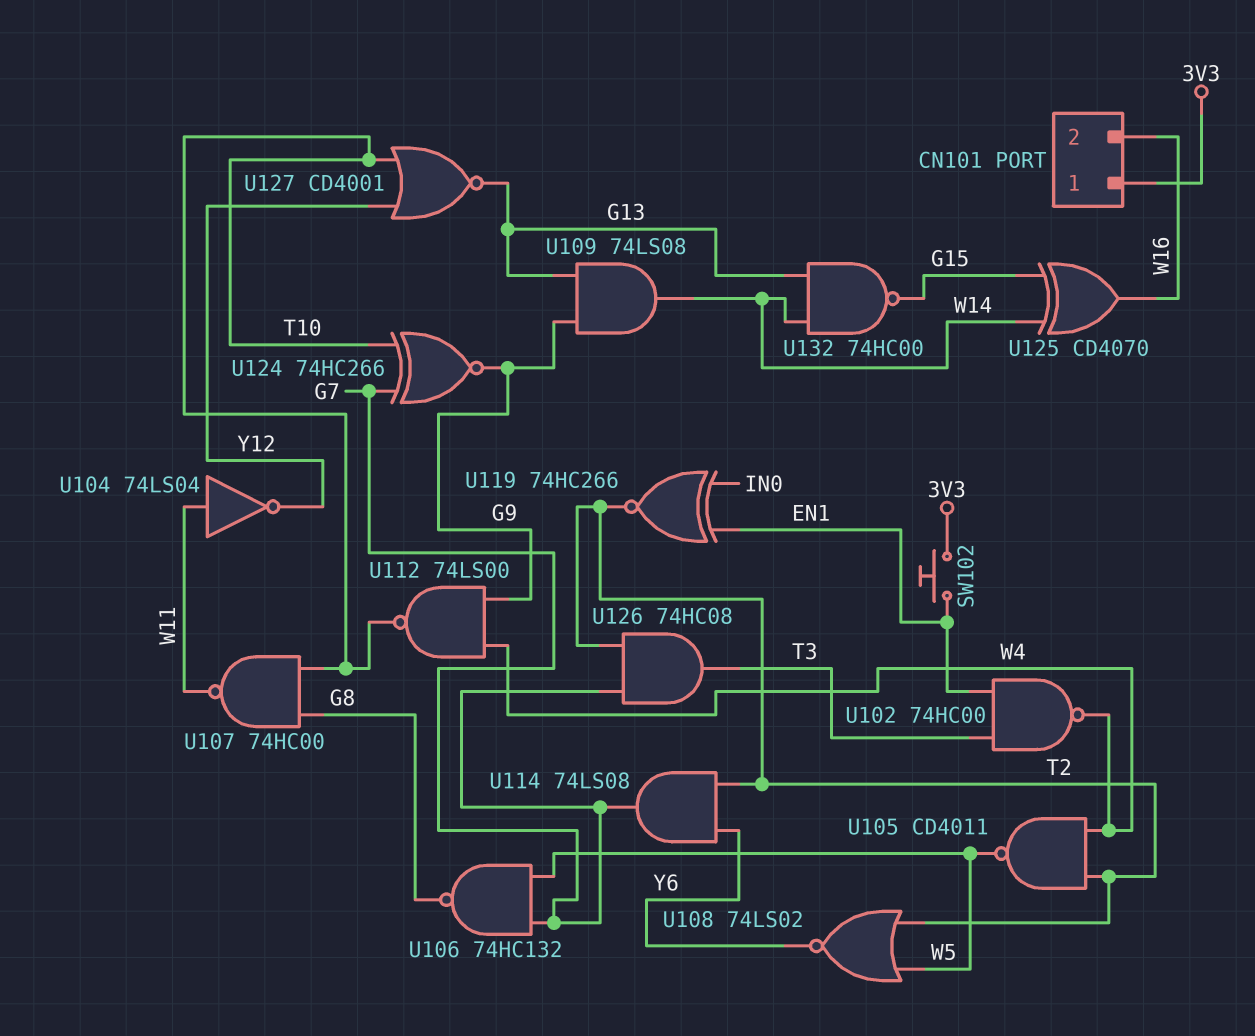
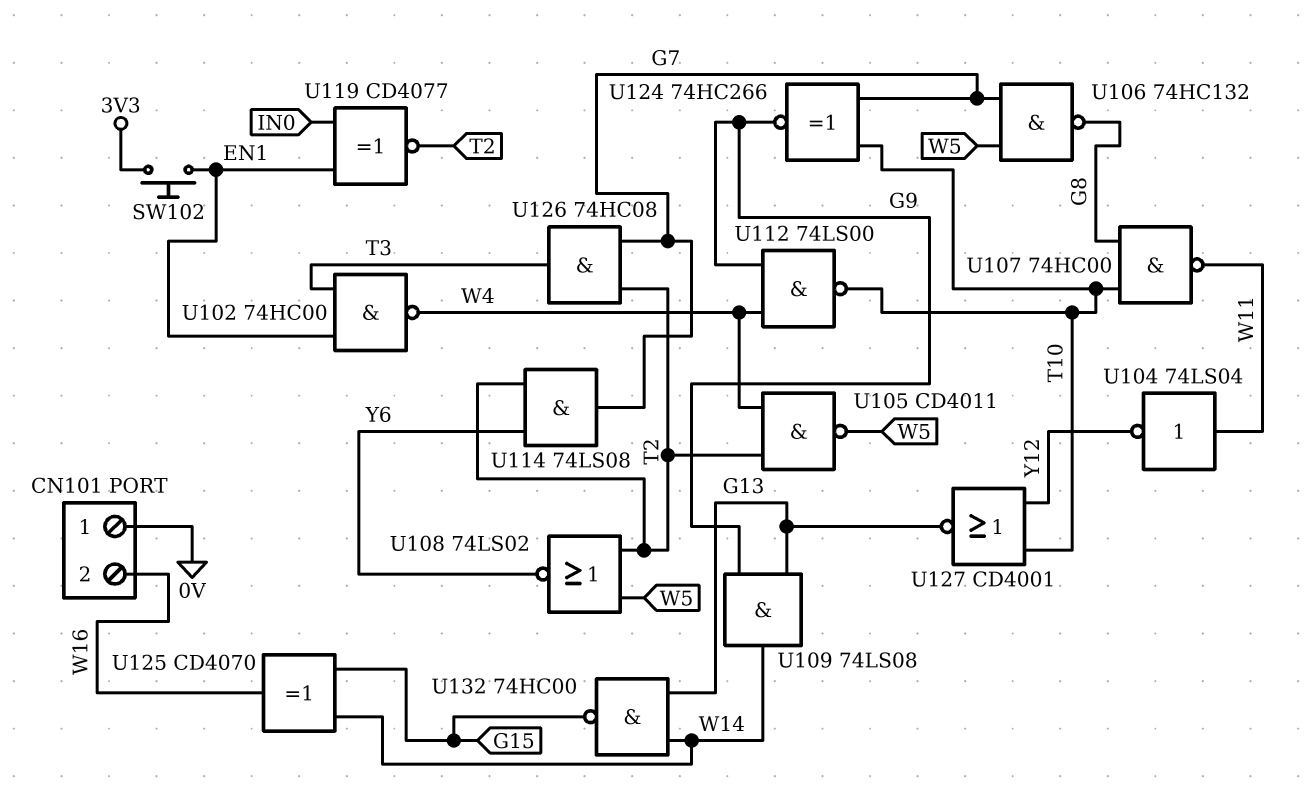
CN101 pin 1: 3V3 -> 0V
U119: XNOR 74HC266 (in EN1, in IN0, out T2) -> XNOR CD4077 (in EN1, in IN0, out T2)

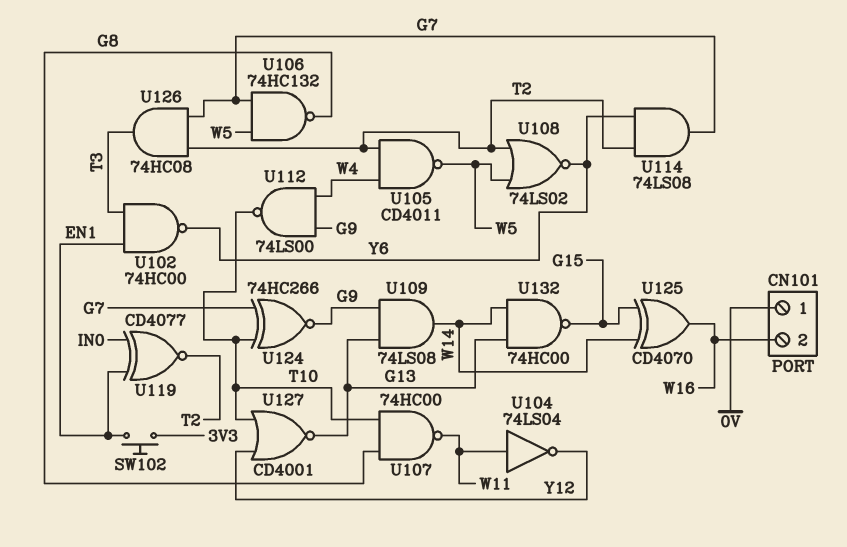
U102: NAND 74HC00 (in EN1, in T3, out W4) -> NAND 74HC00 (in EN1, in T3, out Y6)

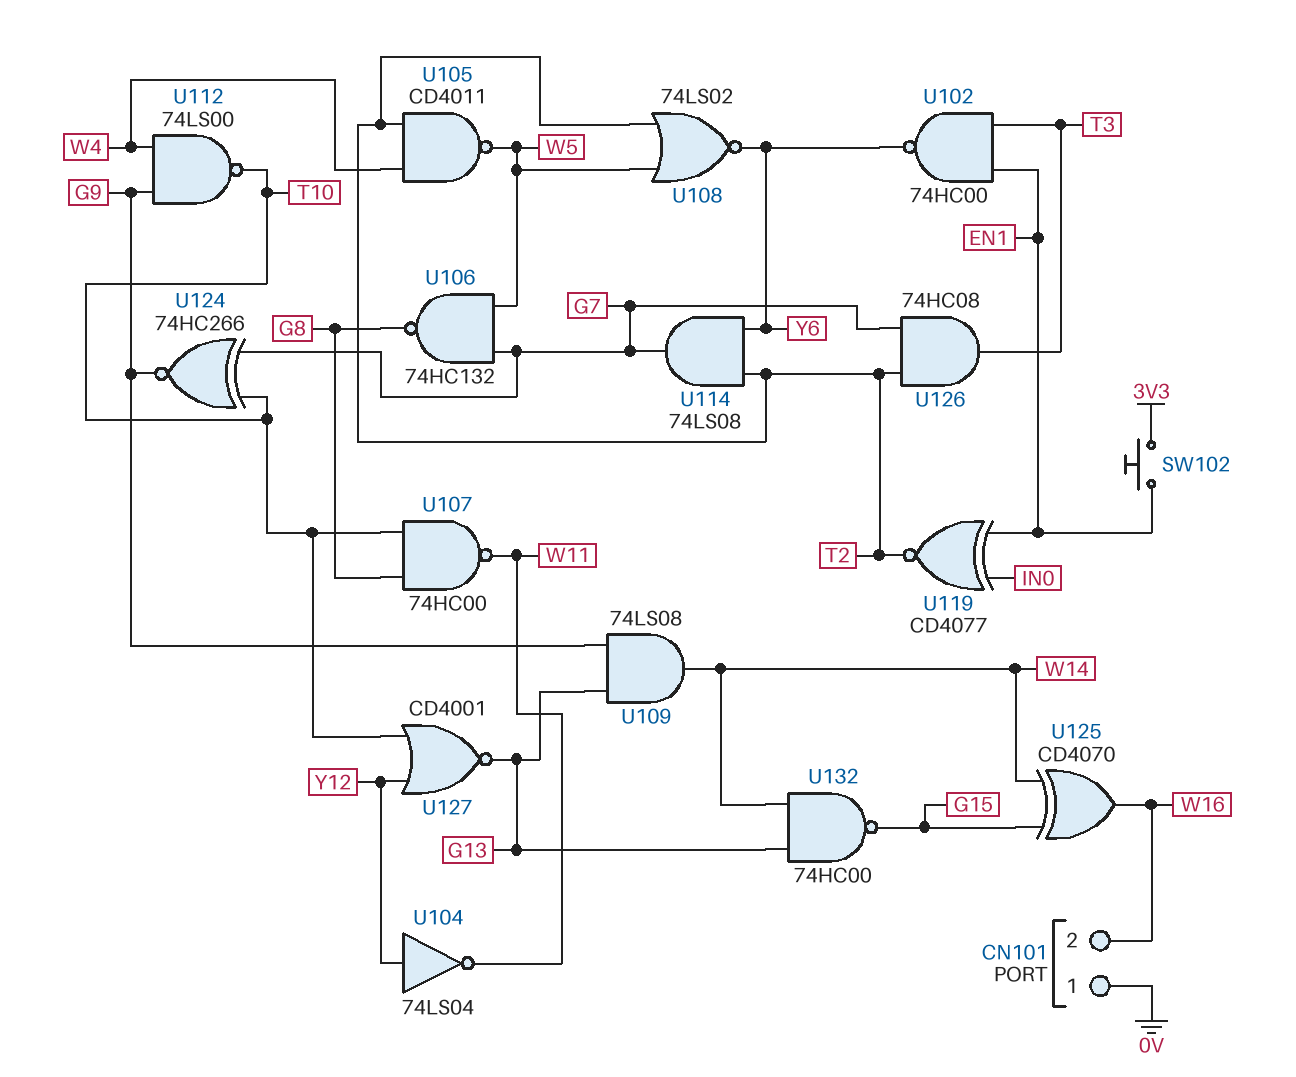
U104: NOT 74LS04 (in W11, out Y12) -> NOT 74LS04 (in Y12, out W11)

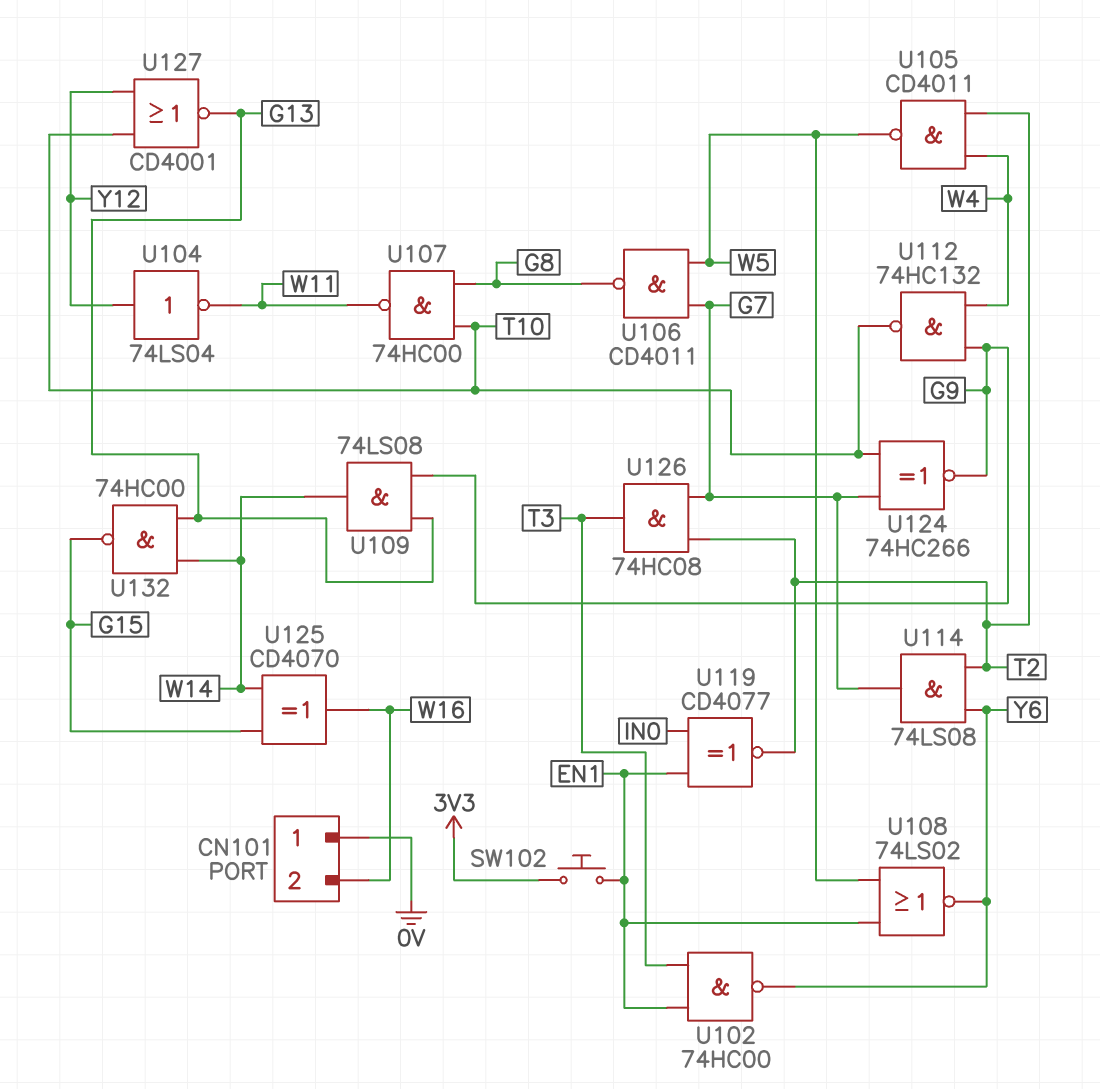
U106: NAND 74HC132 (in G7, in W5, out G8) -> NAND CD4011 (in G7, in W5, out G8)
U108: NOR 74LS02 (in T2, in W5, out Y6) -> NOR 74LS02 (in EN1, in W5, out Y6)
U112: NAND 74LS00 (in G9, in W4, out T10) -> NAND 74HC132 (in G9, in W4, out T10)

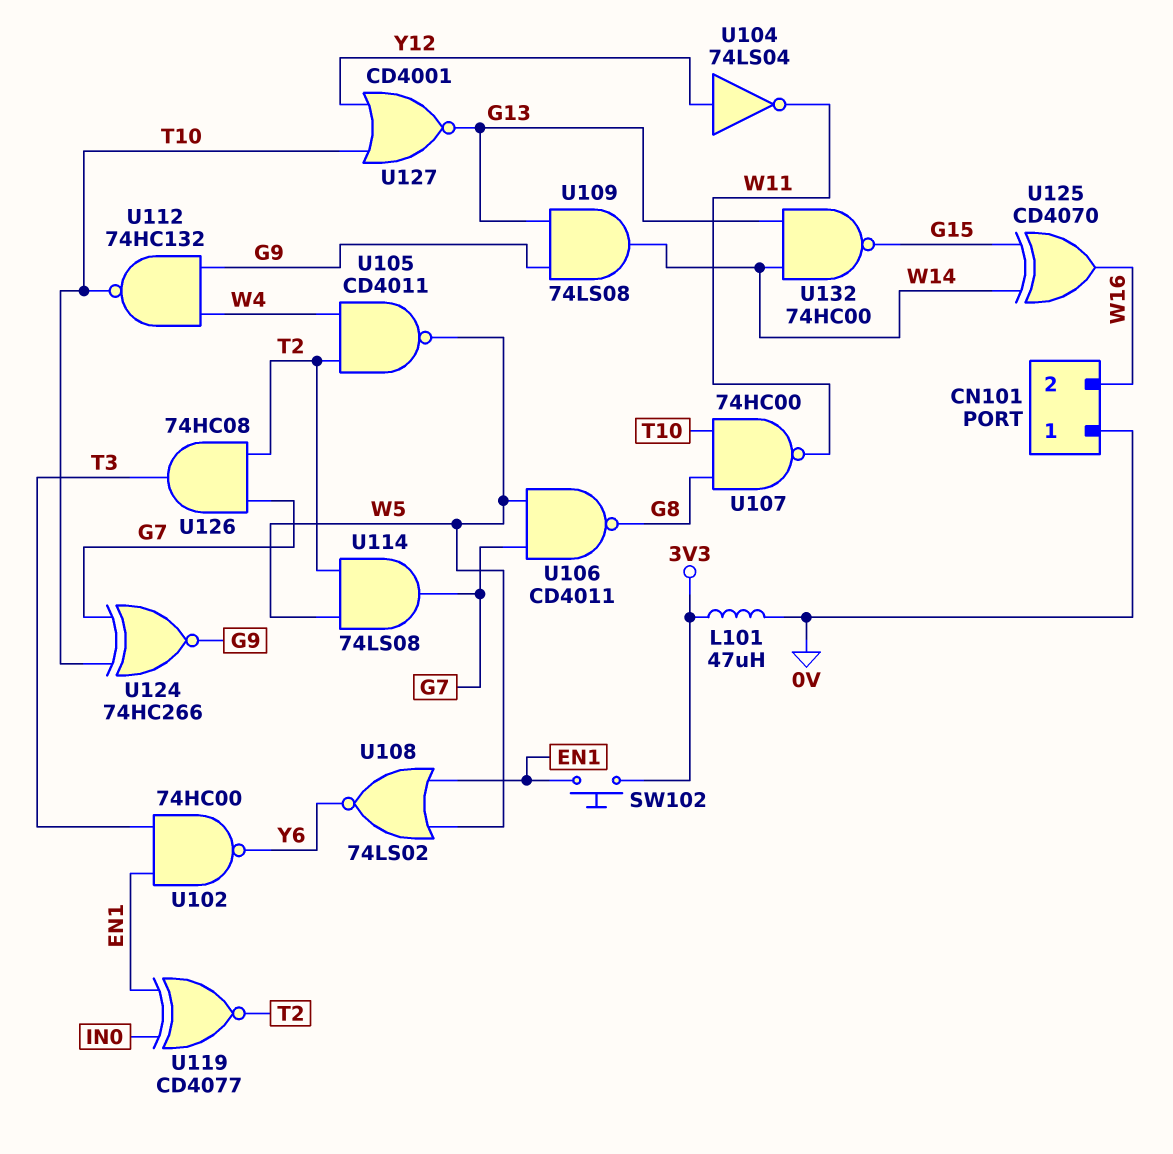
L101: none -> 47uH (0V, 3V3)
U114: AND 74LS08 (in T2, in Y6, out G7) -> AND 74LS08 (in T2, in W5, out G7)

